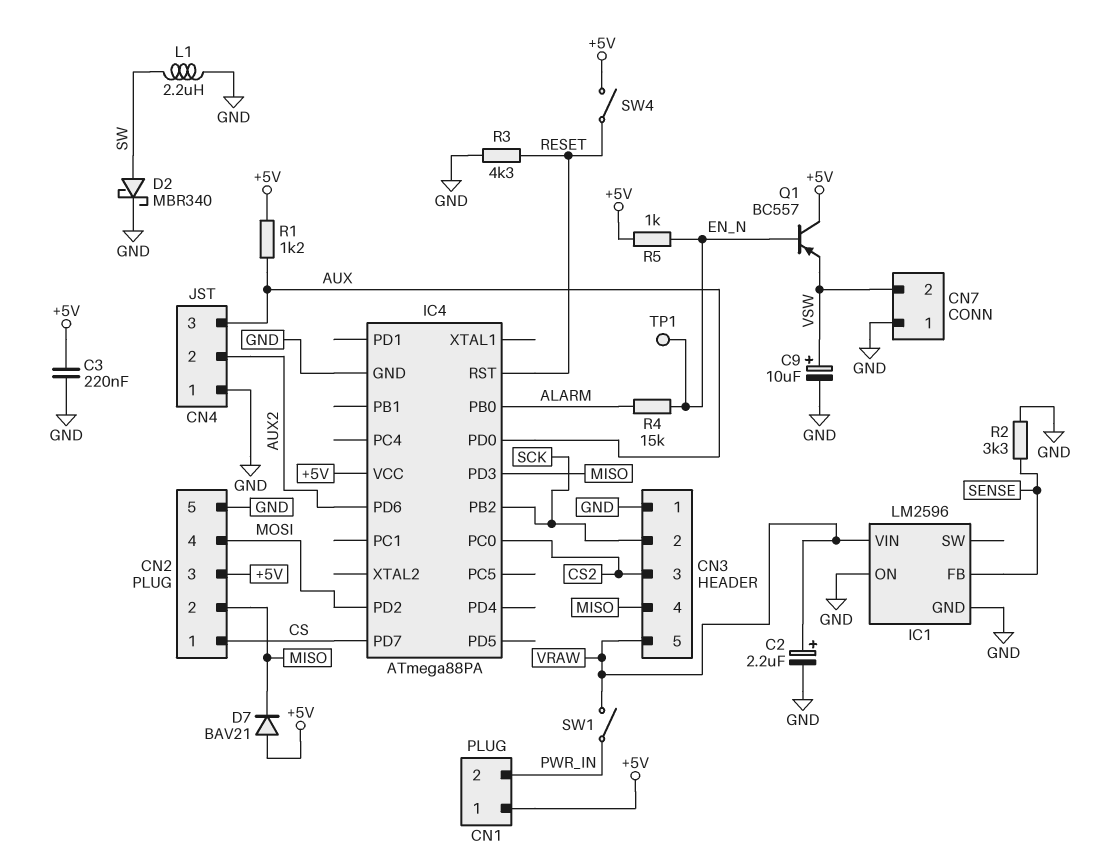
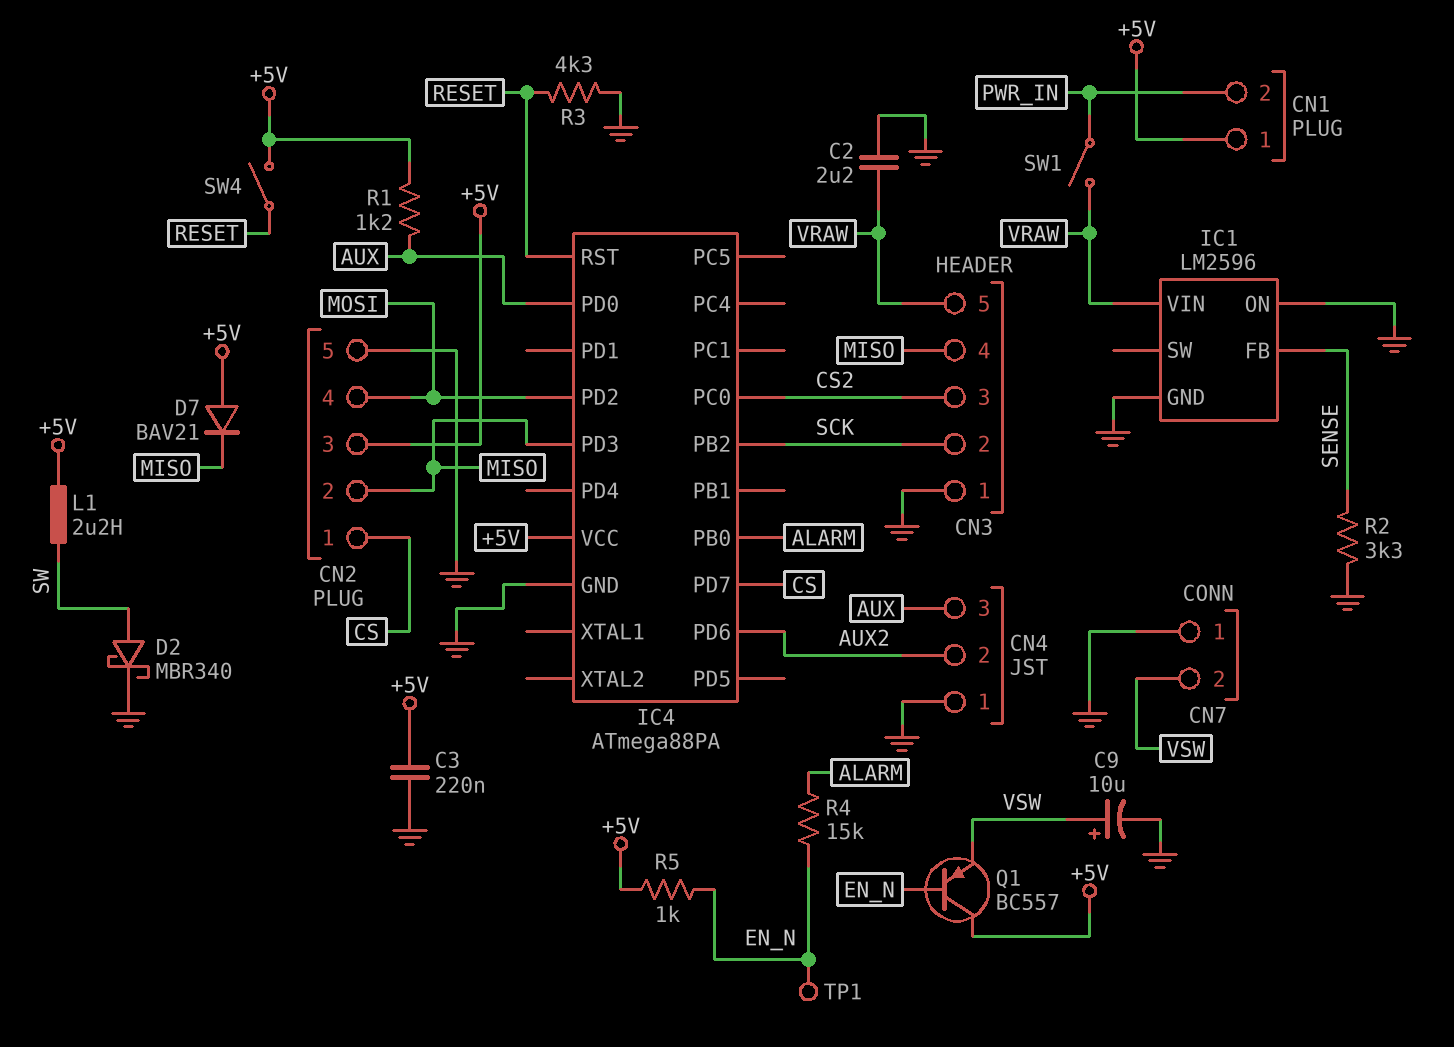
C2: 2.2uF (plus VRAW, minus GND) -> 2.2uF (GND, VRAW)
L1: 2.2uH (GND, SW) -> 2.2uH (+5V, SW)

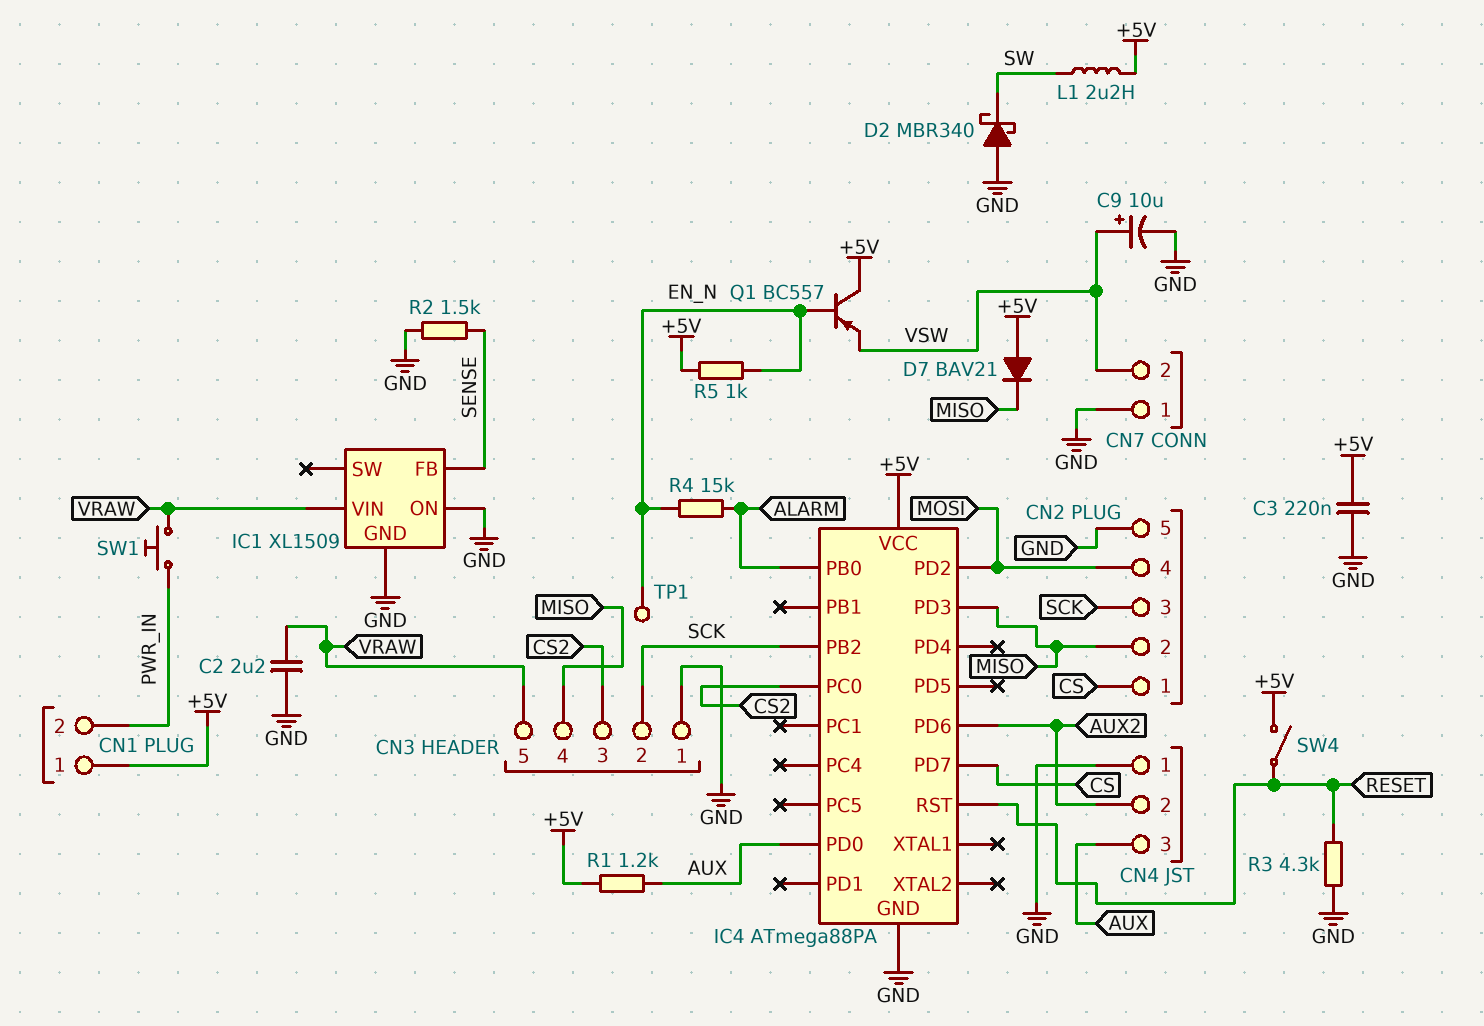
CN2 pin 3: +5V -> SCK
D2: schottky MBR340 (A SW, K GND) -> schottky MBR340 (A GND, K SW)
IC1: LM2596 -> XL1509
R2: 3.3k (GND, SENSE) -> 1.5k (GND, SENSE)
SW1: switch (PWR_IN, VRAW) -> button (PWR_IN, VRAW)

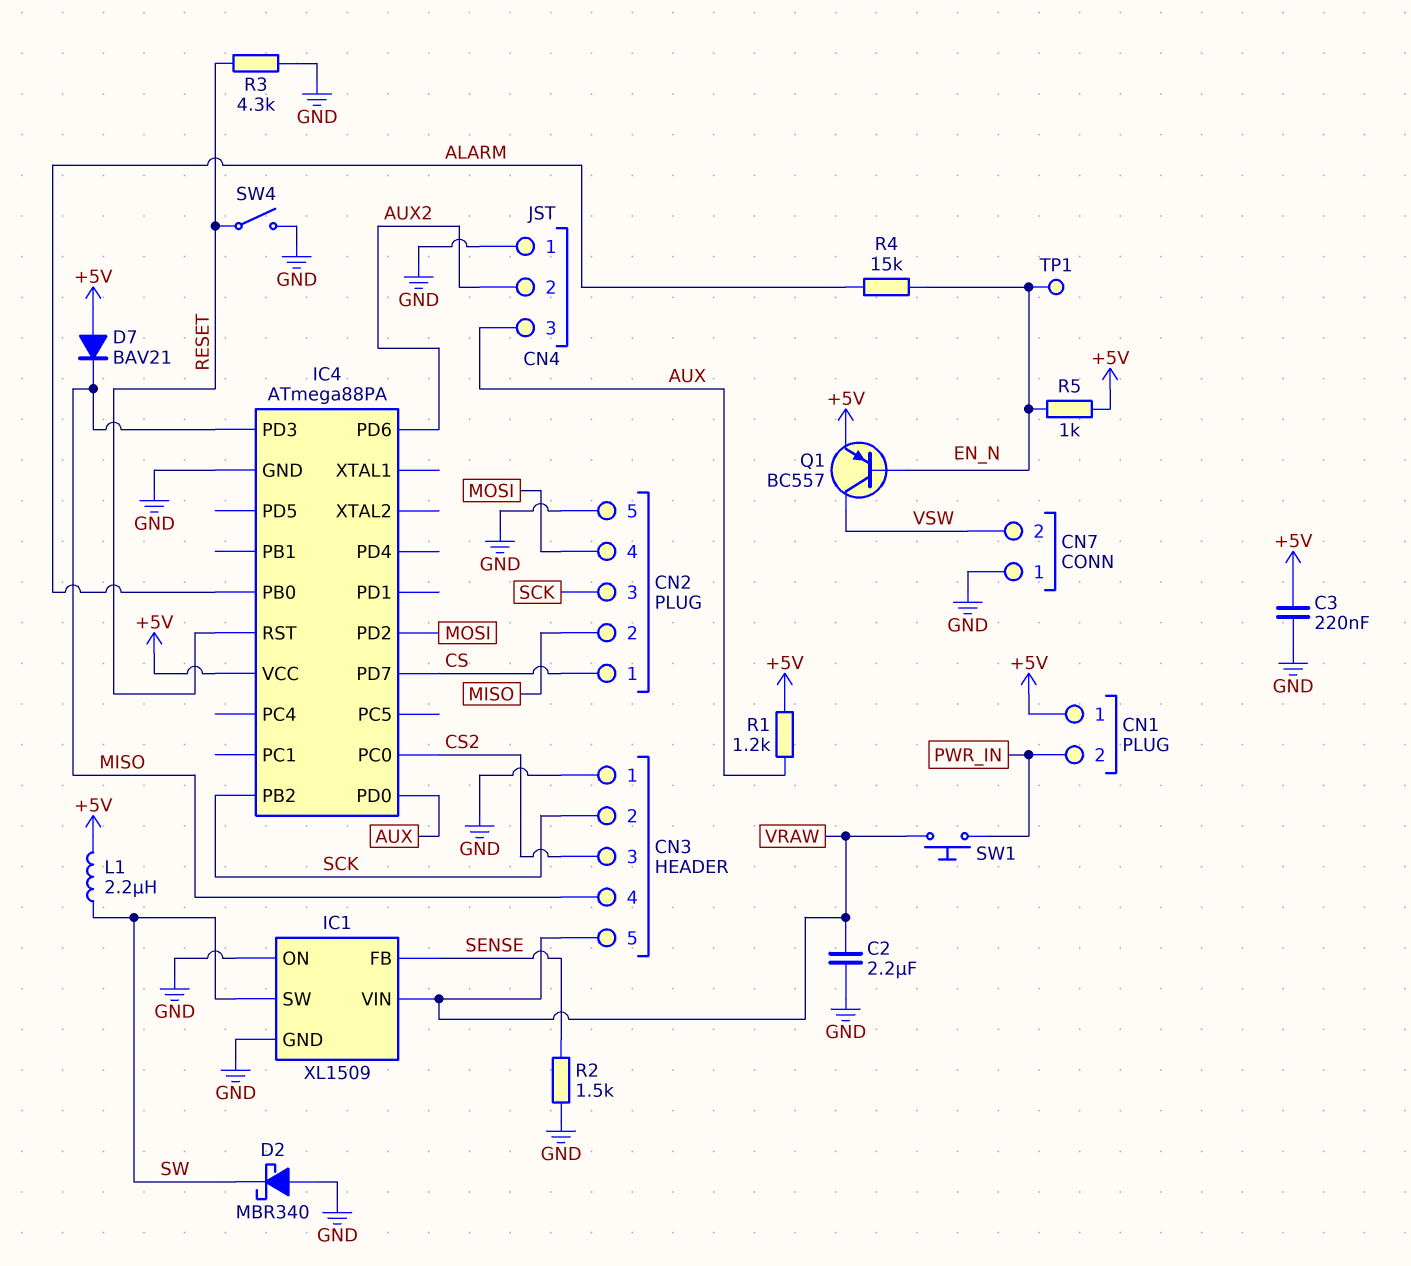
C9: 10uF (plus VSW, minus GND) -> none
IC1 pin SW: none -> SW
Q1: PNP BC557 (B EN_N, C +5V, E VSW) -> PNP BC557 (B EN_N, C VSW, E +5V)
SW4: switch (+5V, RESET) -> switch (GND, RESET)

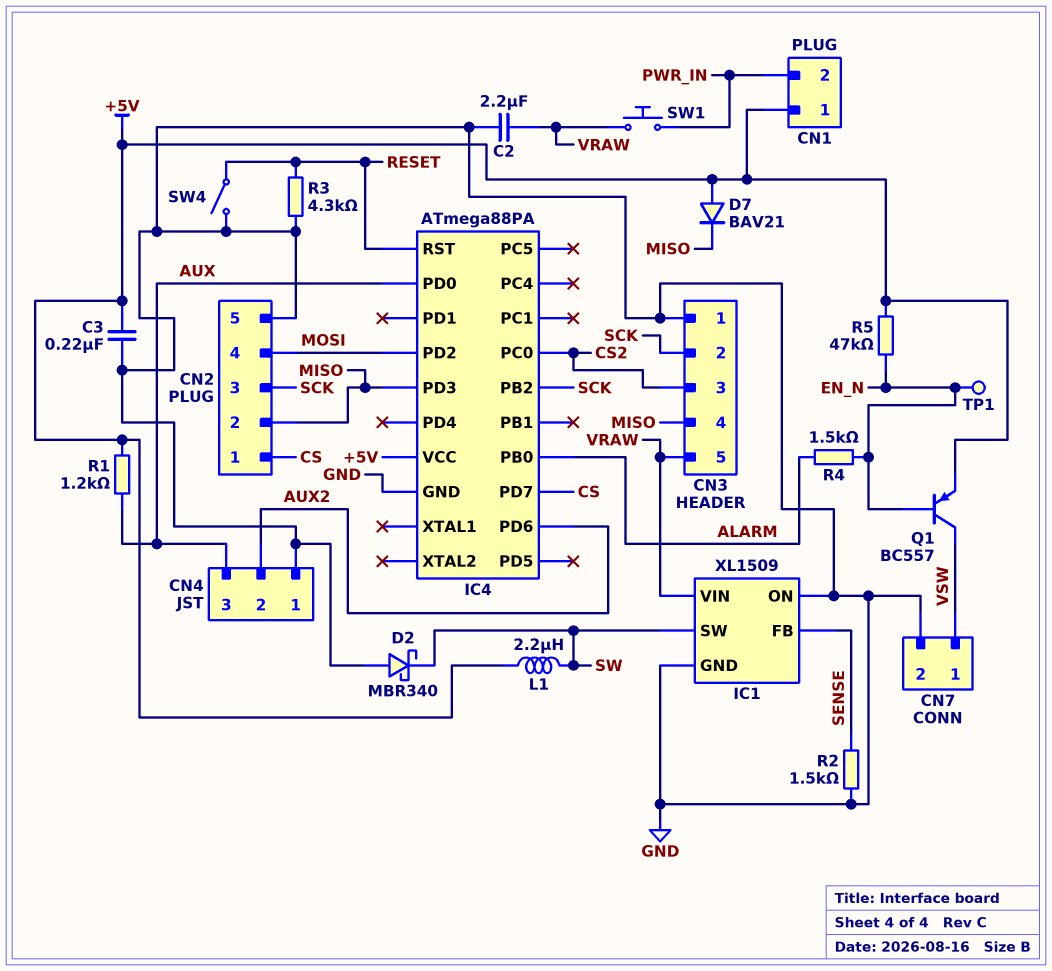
CN7 pin 1: GND -> VSW
CN7 pin 2: VSW -> GND
R4: 15k (ALARM, EN_N) -> 1.5k (ALARM, EN_N)
R5: 1k (+5V, EN_N) -> 47k (+5V, EN_N)

